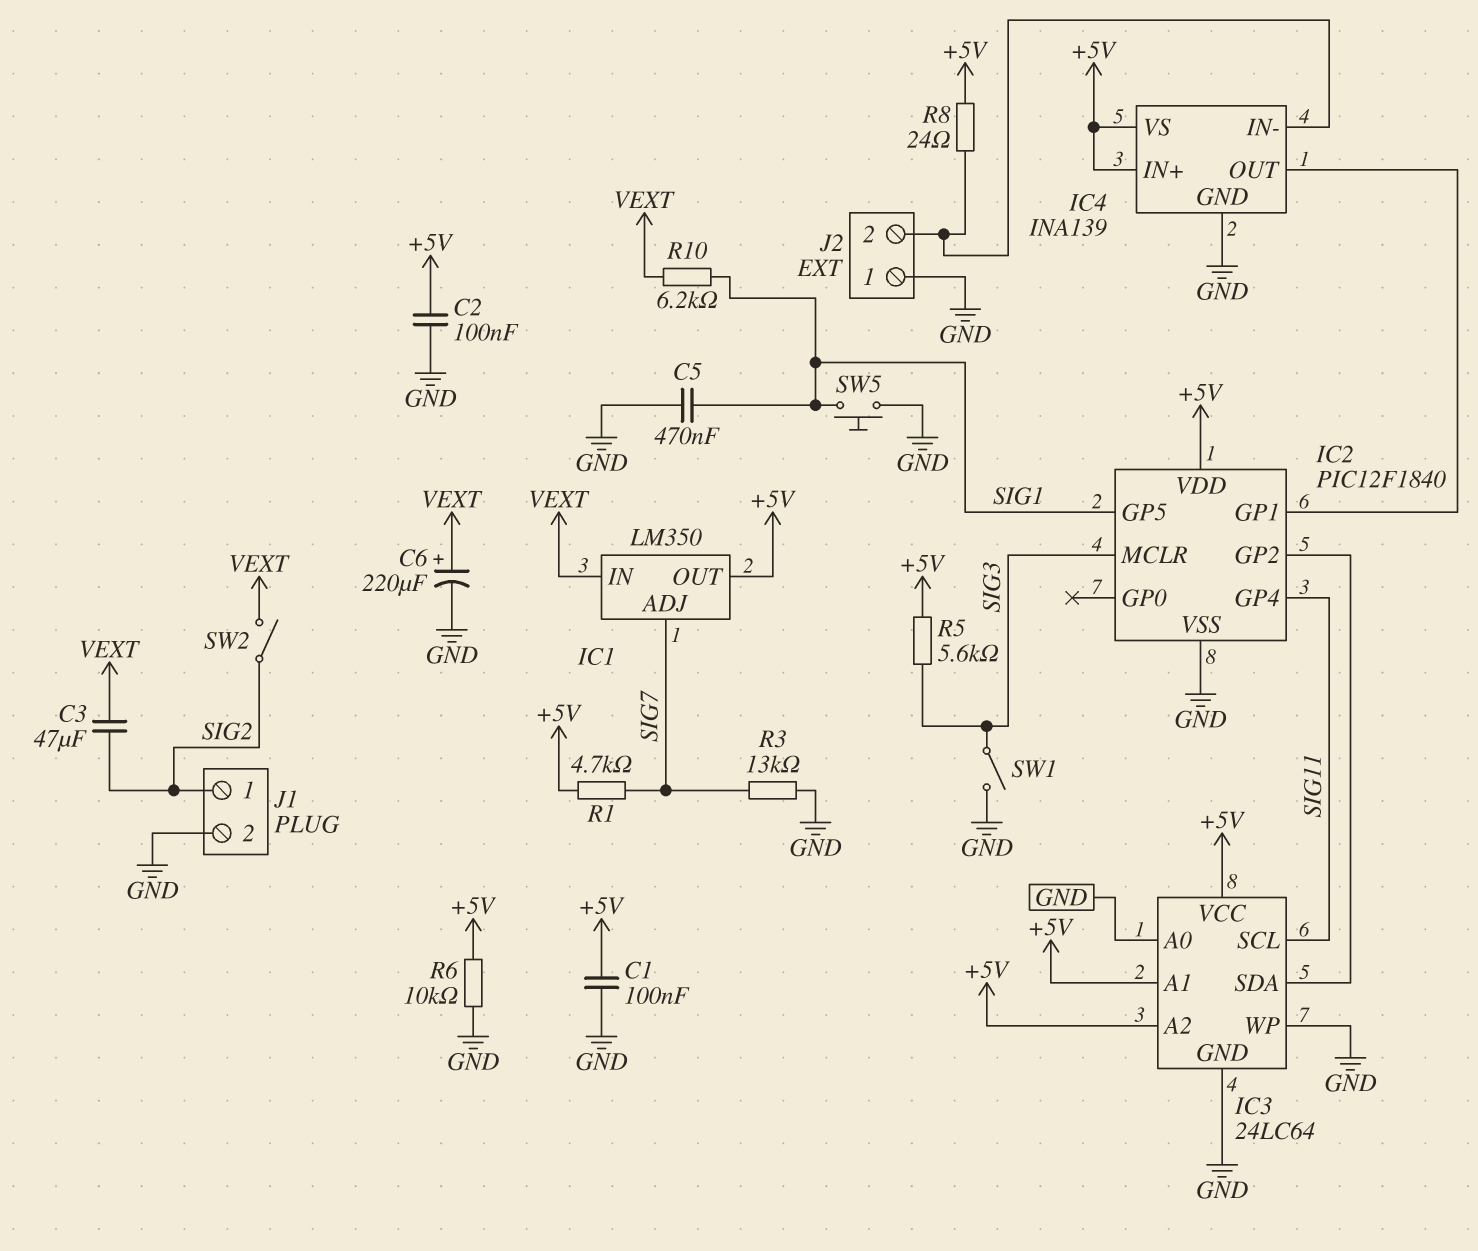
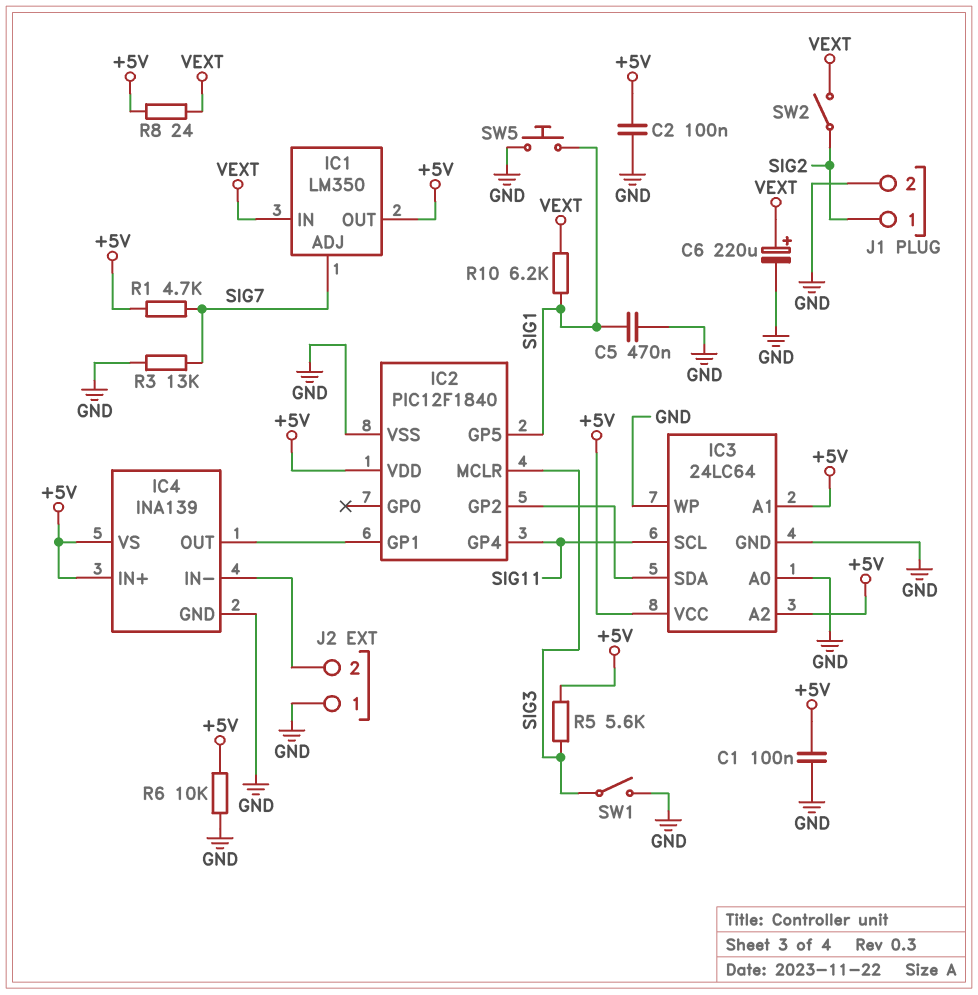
C3: 47uF (SIG2, VEXT) -> none
R8: 24 (+5V, IC4/IN-) -> 24 (+5V, VEXT)

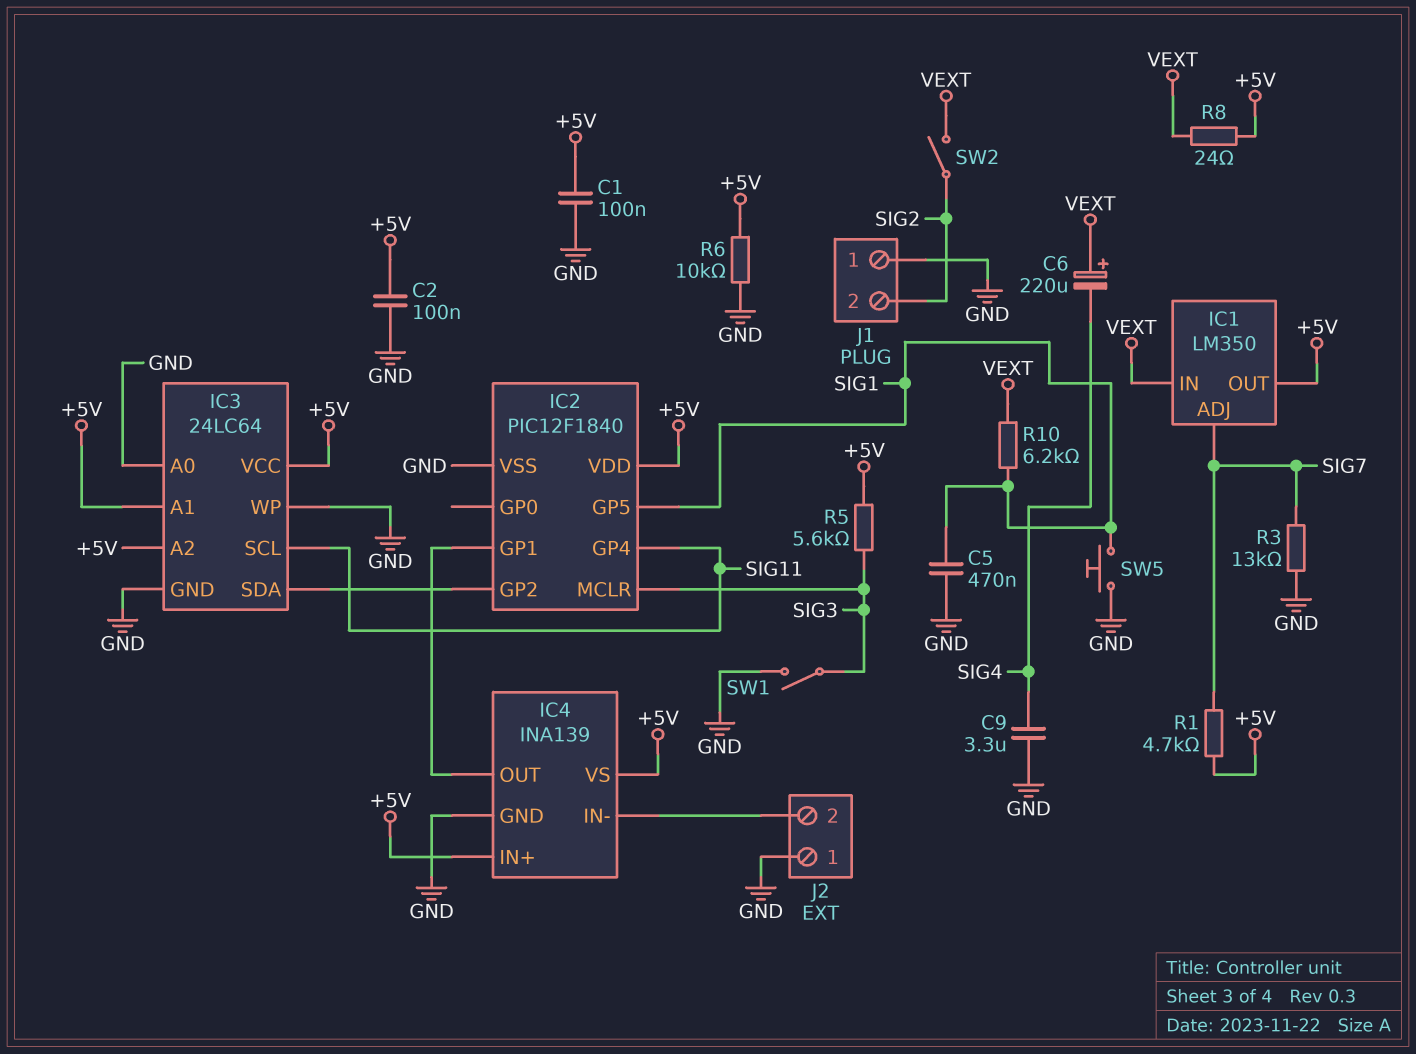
C6: 220uF (plus VEXT, minus GND) -> 220uF (plus VEXT, minus SIG4)
C9: none -> 3.3uF (GND, SIG4)
J1 pin 1: SIG2 -> GND
J1 pin 2: GND -> SIG2

